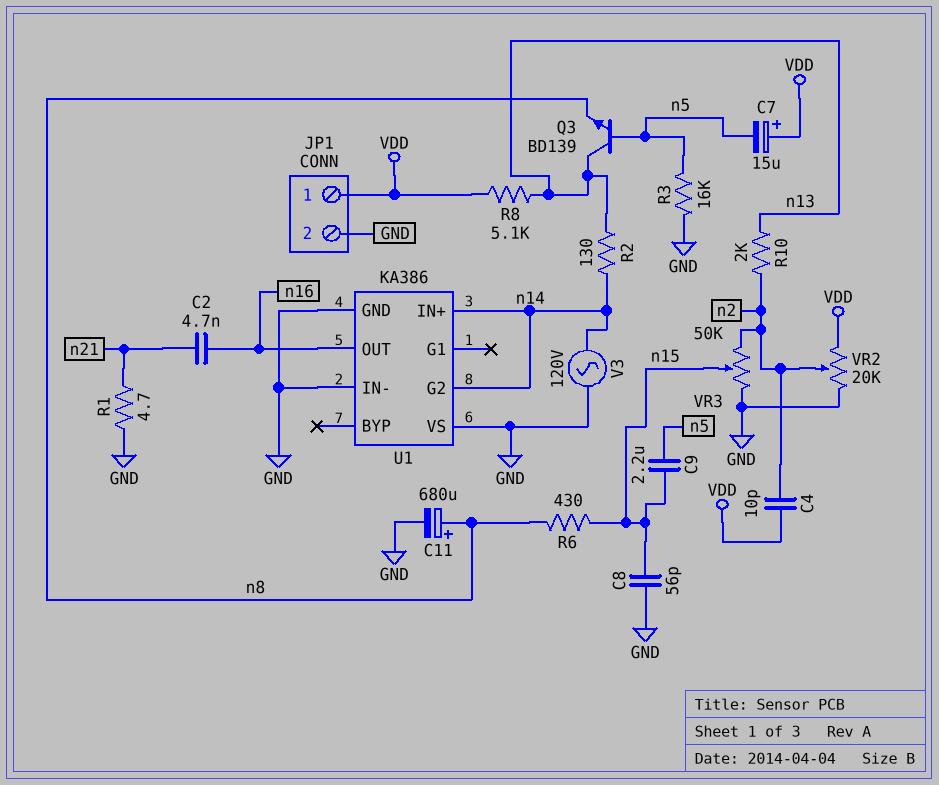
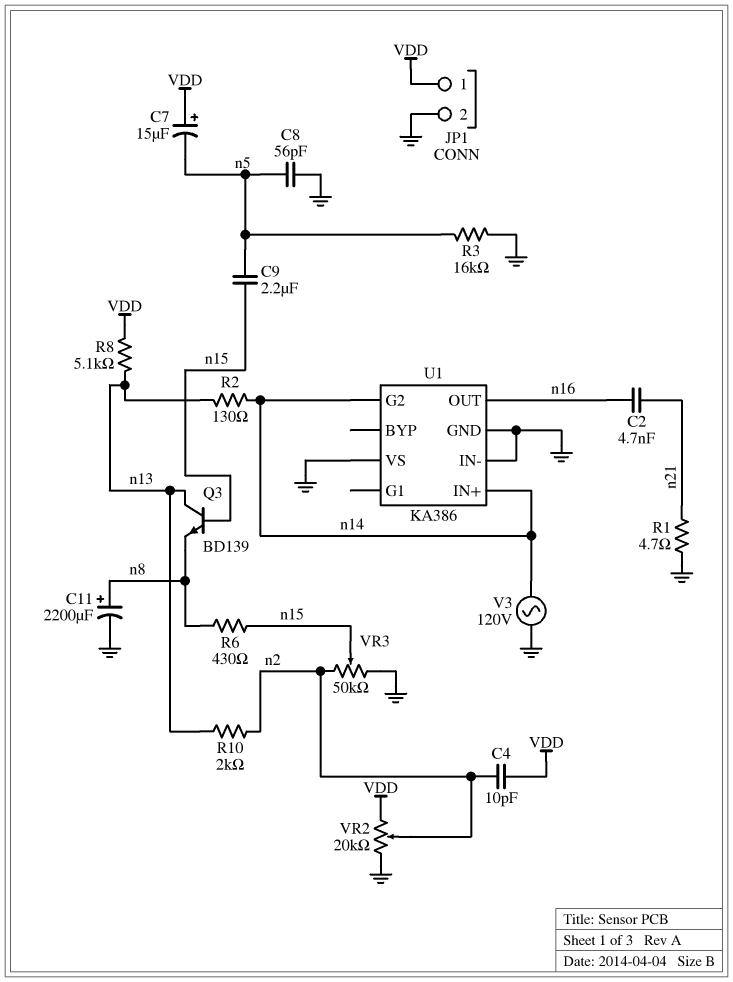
C8: 56pF (GND, n15) -> 56pF (GND, n5)
C11: 680uF (plus n8, minus GND) -> 2200uF (plus n8, minus GND)
Q3: NPN BD139 (B n5, C n13, E n8) -> NPN BD139 (B n15, C n13, E n8)

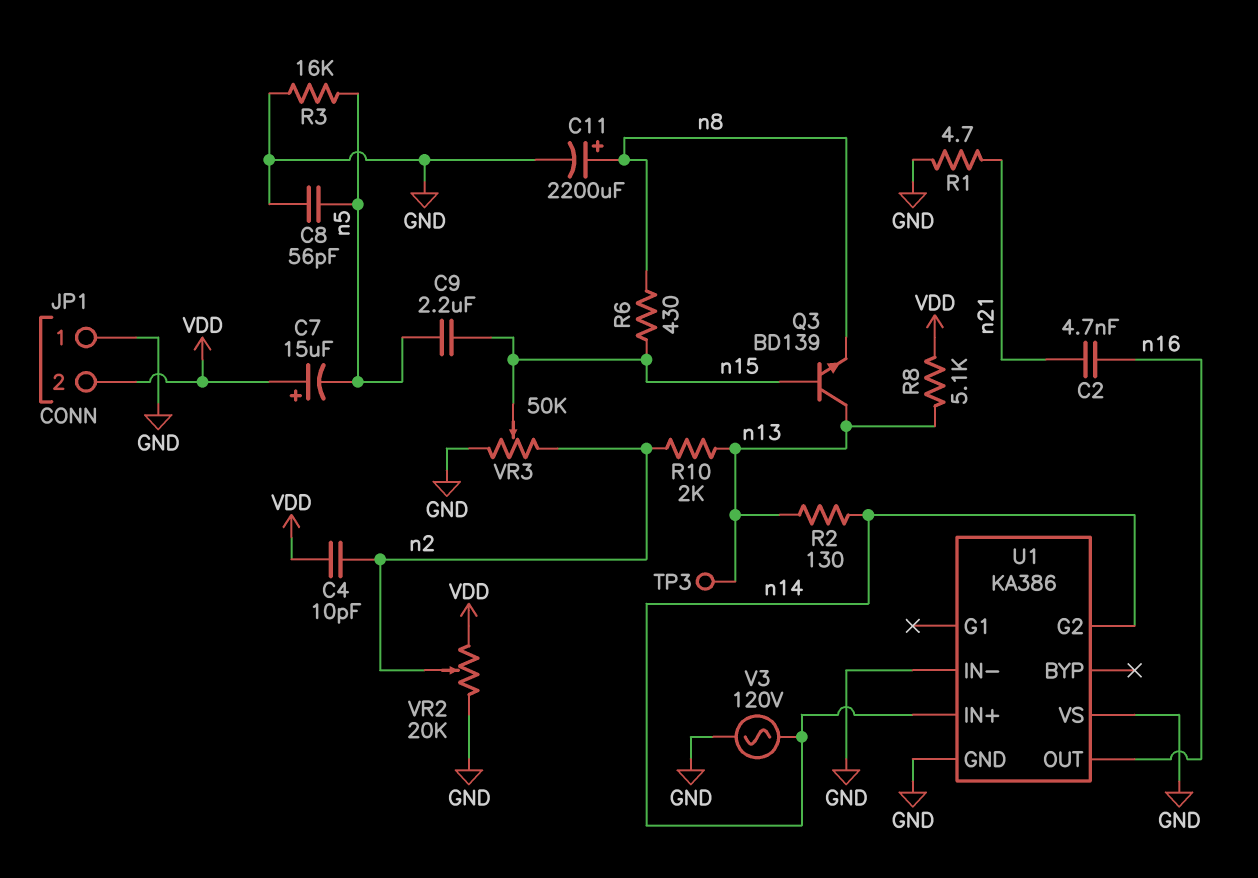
JP1 pin 1: VDD -> GND
JP1 pin 2: GND -> VDD
TP3: none -> test point (n13)

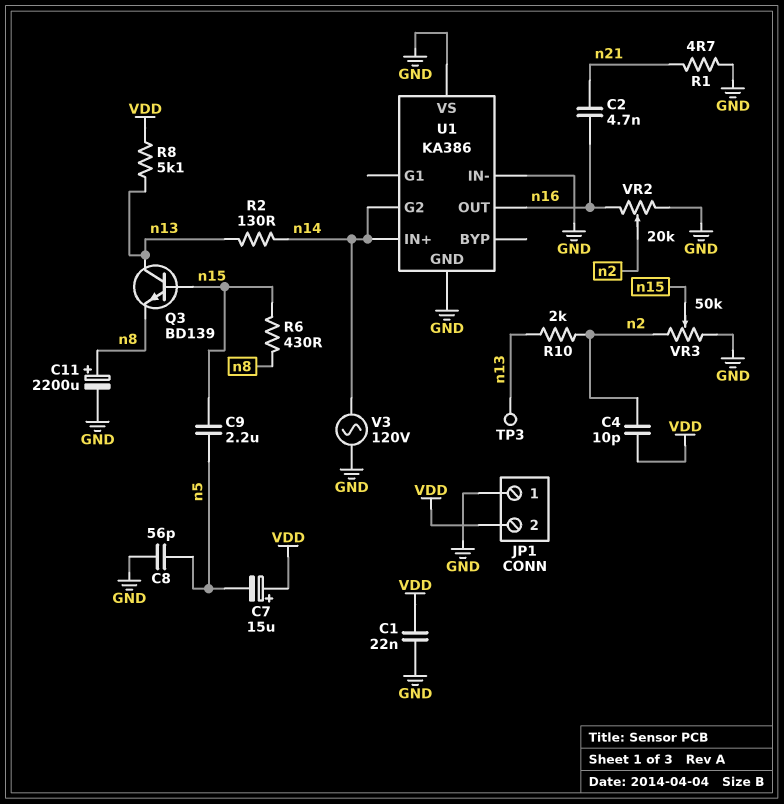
C1: none -> 22nF (GND, VDD)
R3: 16k (GND, n5) -> none
VR2: 20k (GND, VDD, wiper n2) -> 20k (GND, n16, wiper n2)

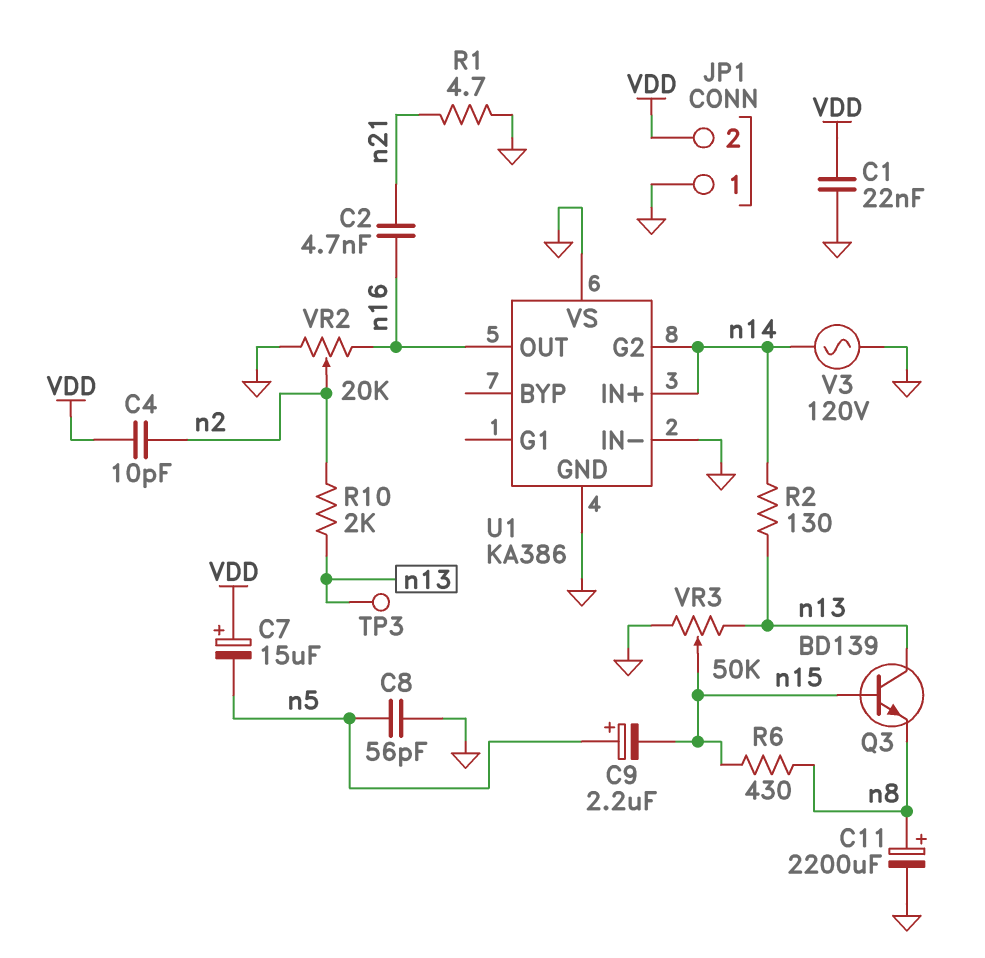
C9: 2.2uF (n5, n15) -> 2.2uF (plus n5, minus n15)
R8: 5.1k (VDD, n13) -> none
VR3: 50k (GND, n2, wiper n15) -> 50k (GND, n13, wiper n15)

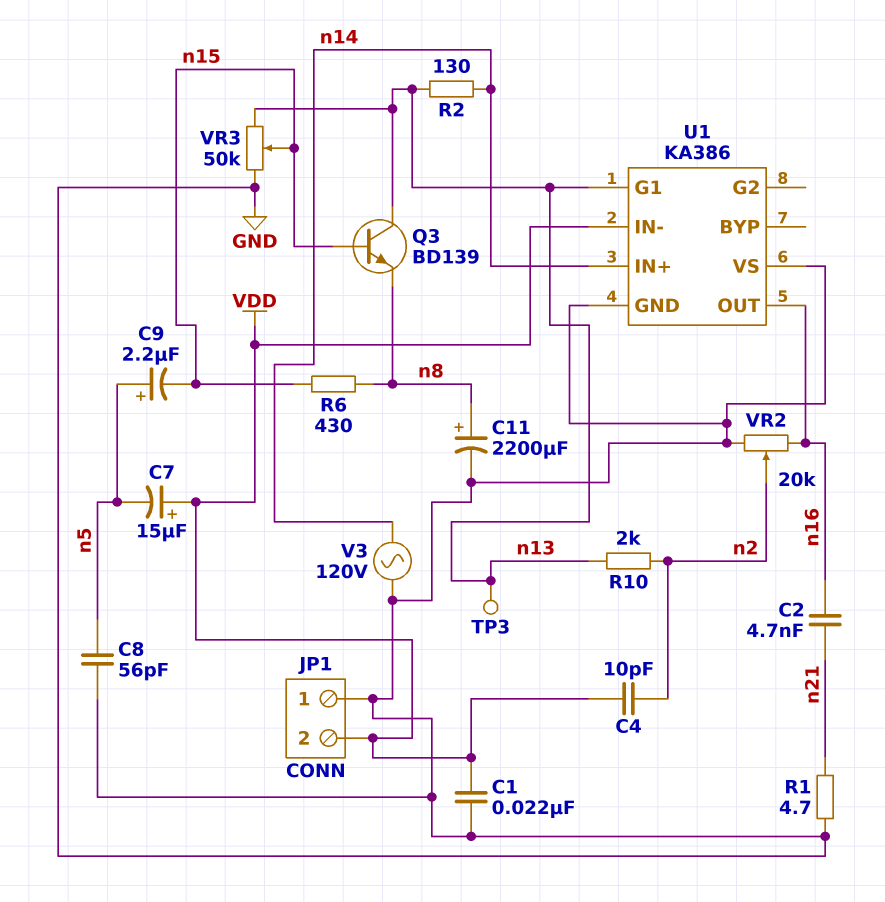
U1 pin G1: none -> n13
U1 pin G2: n14 -> none
U1 pin IN-: GND -> VDD

